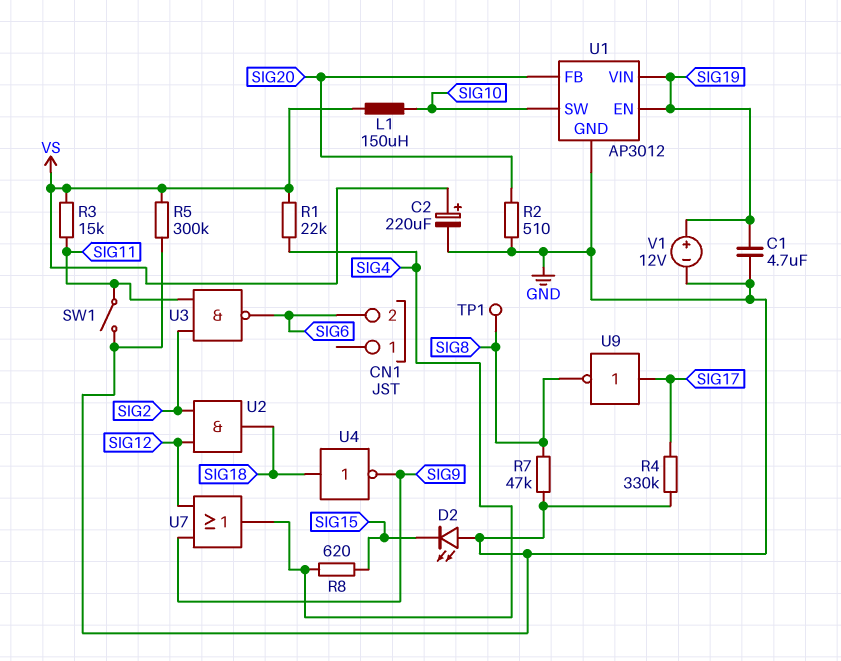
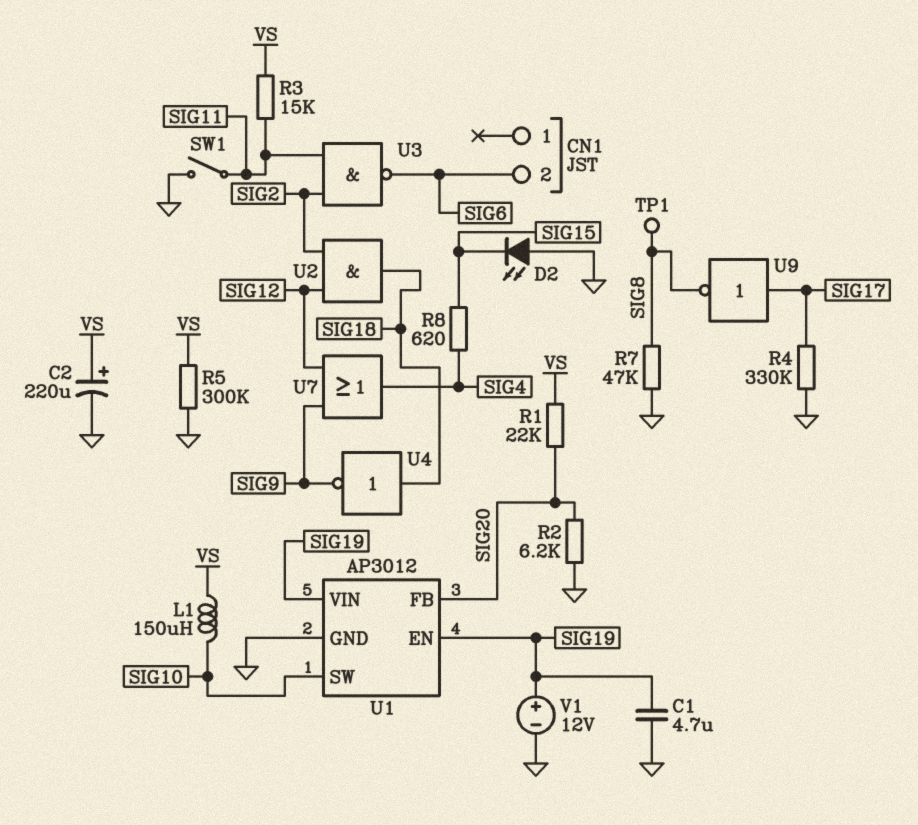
R1: 22k (SIG4, VS) -> 22k (SIG20, VS)
R2: 510 (GND, SIG20) -> 6.2k (GND, SIG20)

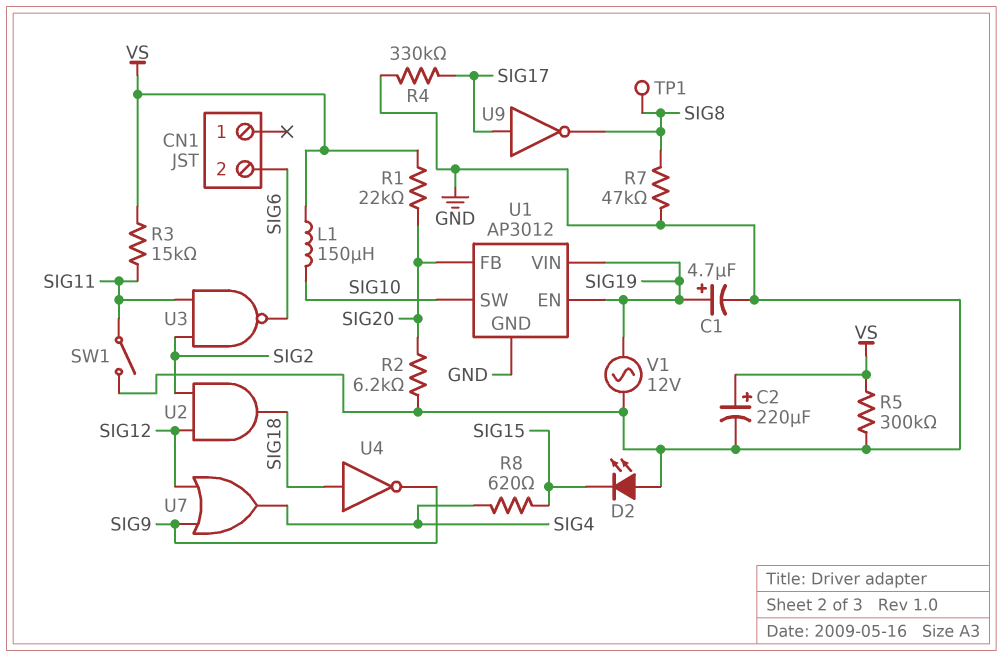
C1: 4.7uF (GND, SIG19) -> 4.7uF (plus SIG19, minus GND)
V1: 12V (plus SIG19, minus GND) -> AC 12V (GND, SIG19)

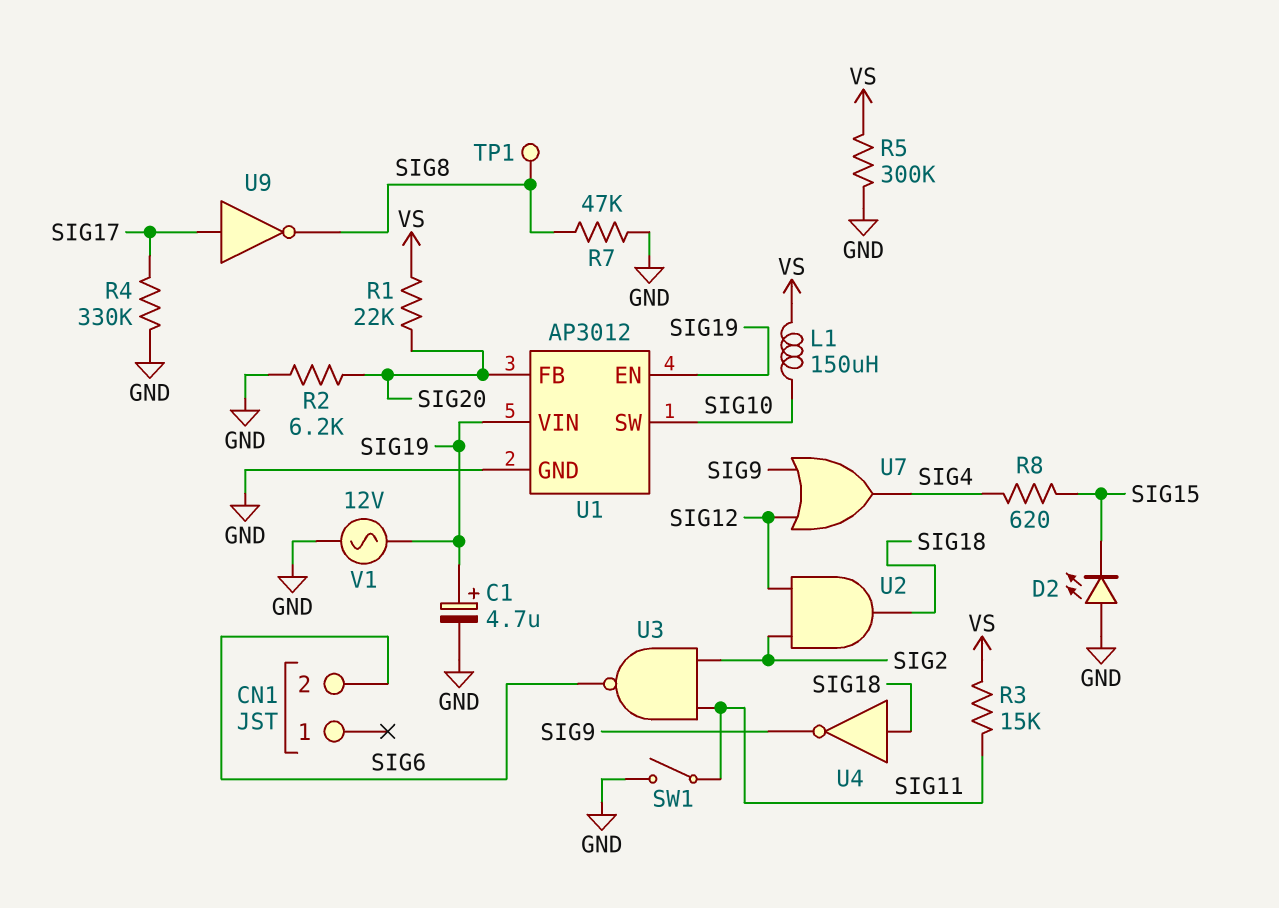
C2: 220uF (plus VS, minus GND) -> none

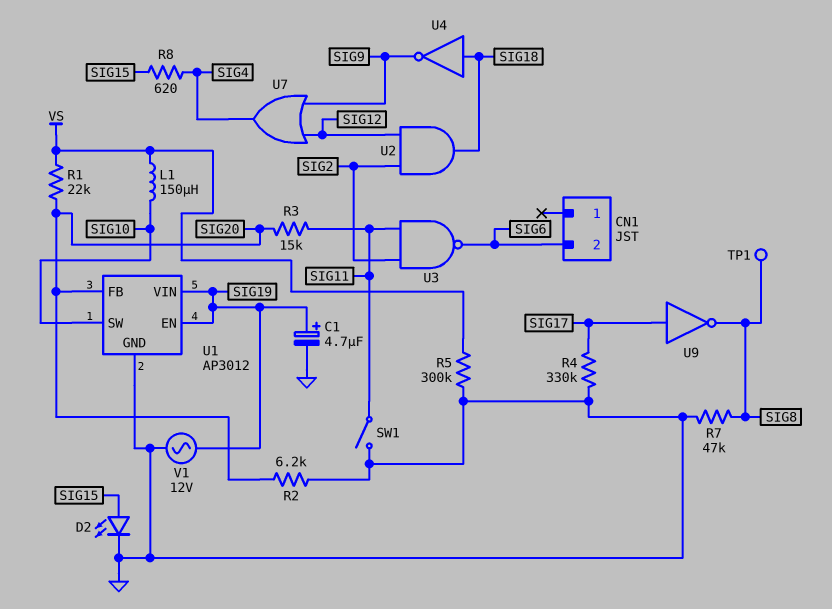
D2: LED (A GND, K SIG15) -> LED (A SIG15, K GND)
R3: 15k (SIG11, VS) -> 15k (SIG11, SIG20)

